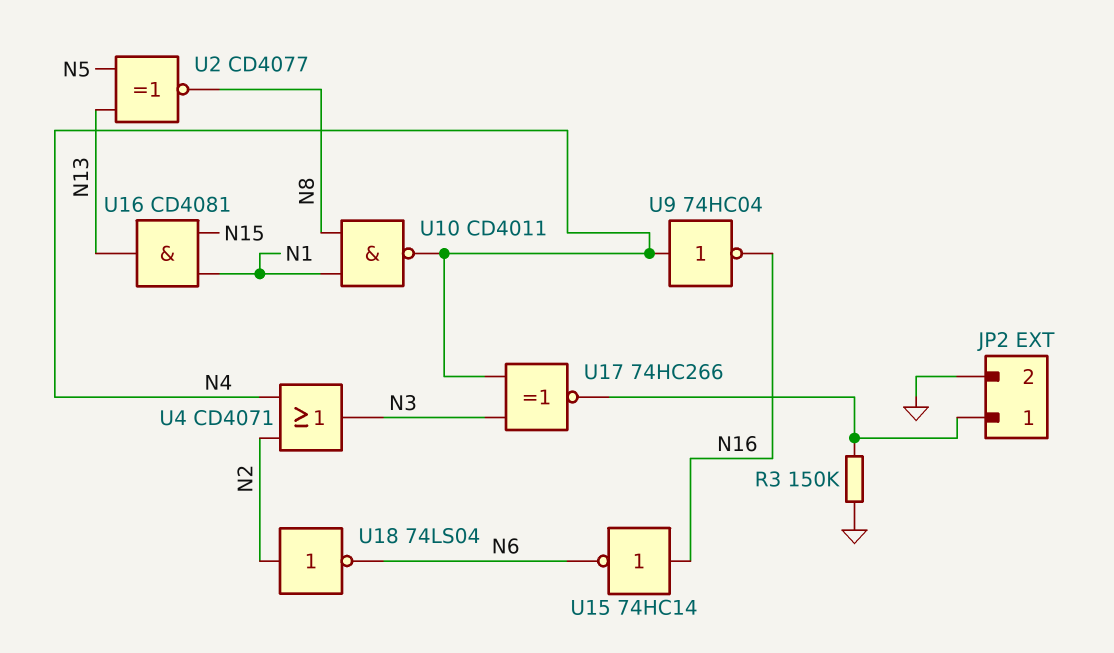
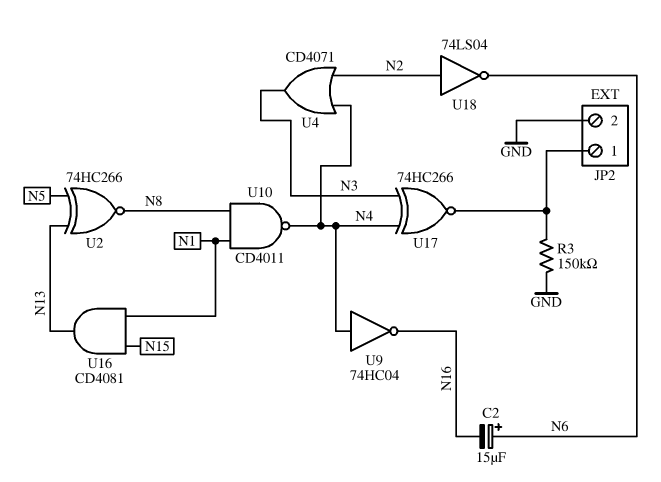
C2: none -> 15uF (plus N6, minus N16)
U2: XNOR CD4077 (in N5, in N13, out N8) -> XNOR 74HC266 (in N5, in N13, out N8)
U15: NOT 74HC14 (in N16, out N6) -> none

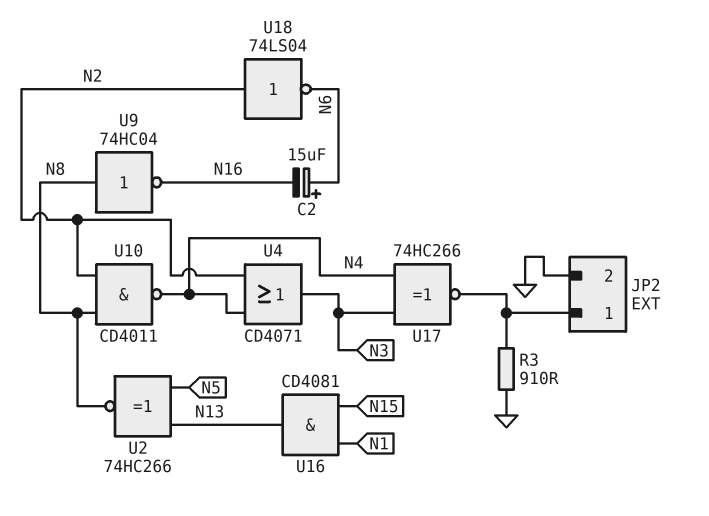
R3: 150k (GND, JP2/1) -> 910 (GND, JP2/1)
U9: NOT 74HC04 (in N4, out N16) -> NOT 74HC04 (in N8, out N16)
U10: NAND CD4011 (in N1, in N8, out N4) -> NAND CD4011 (in N2, in N8, out N4)

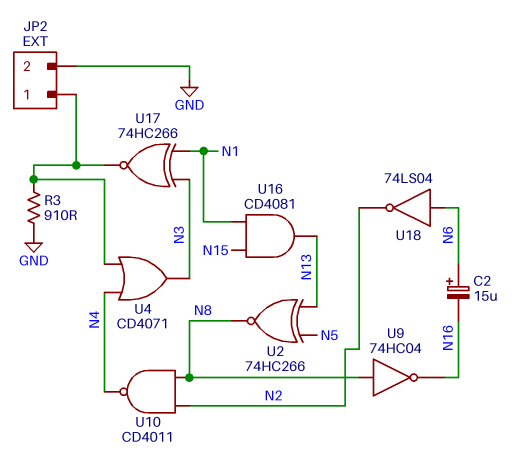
U4: OR CD4071 (in N2, in N4, out N3) -> OR CD4071 (in JP2/1, in N4, out N3)
U17: XNOR 74HC266 (in N3, in N4, out JP2/1) -> XNOR 74HC266 (in N1, in N3, out JP2/1)
U18: NOT 74LS04 (in N2, out N6) -> NOT 74LS04 (in N6, out N2)

